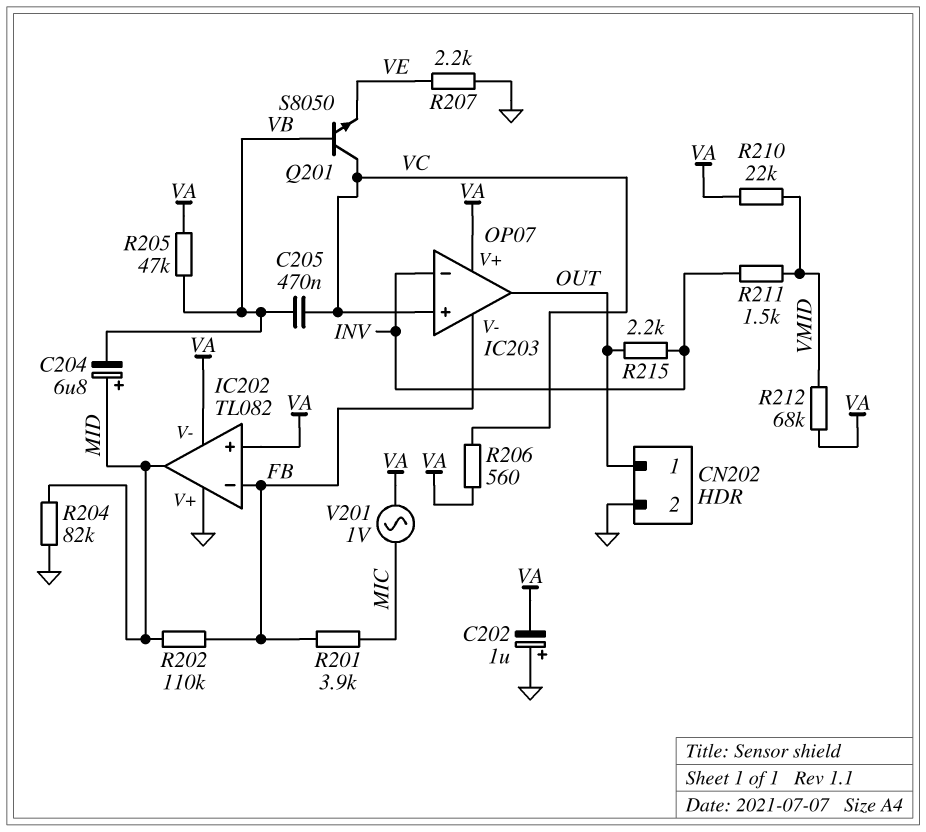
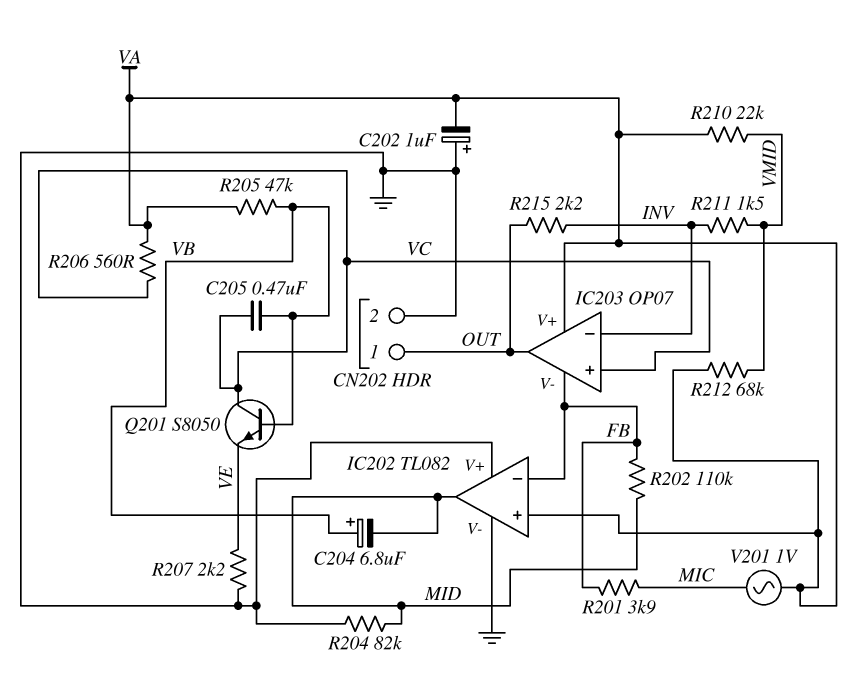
C204: 6.8uF (plus MID, minus VB) -> 6.8uF (plus VB, minus MID)
IC202 pin V-: VA -> GND

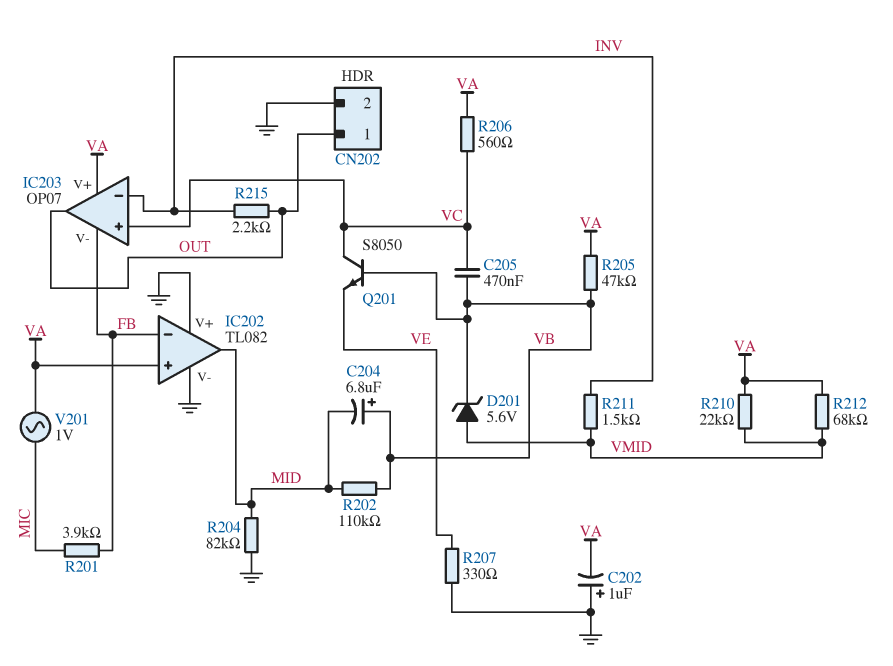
D201: none -> zener 5.6V (A VMID, K VB)
R202: 110k (FB, MID) -> 110k (MID, VB)
R207: 2.2k (GND, VE) -> 330 (GND, VE)

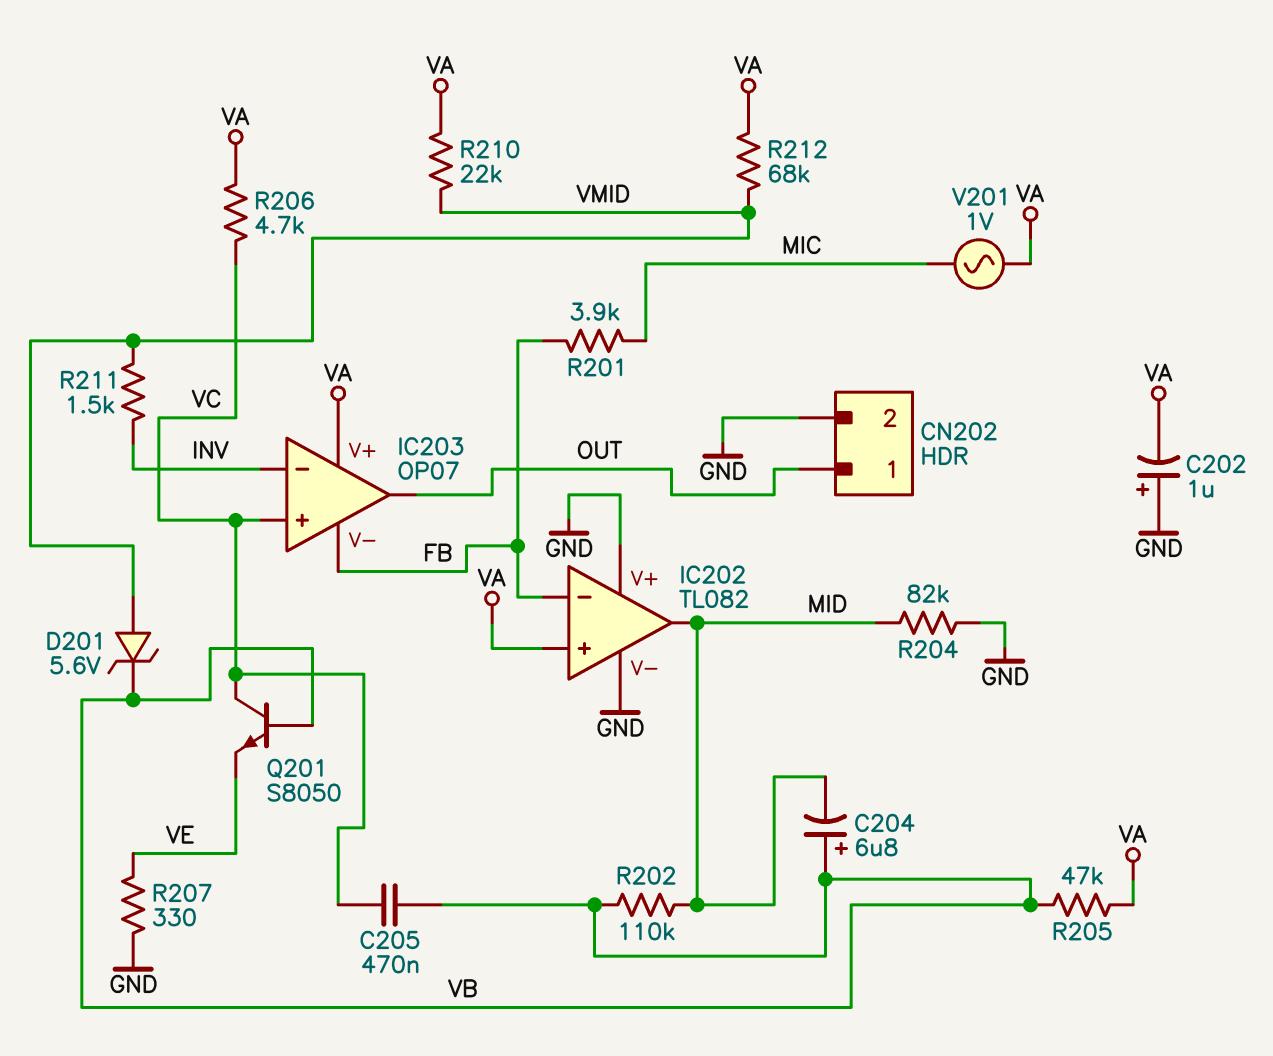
R206: 560 (VA, VC) -> 4.7k (VA, VC)
R215: 2.2k (INV, OUT) -> none

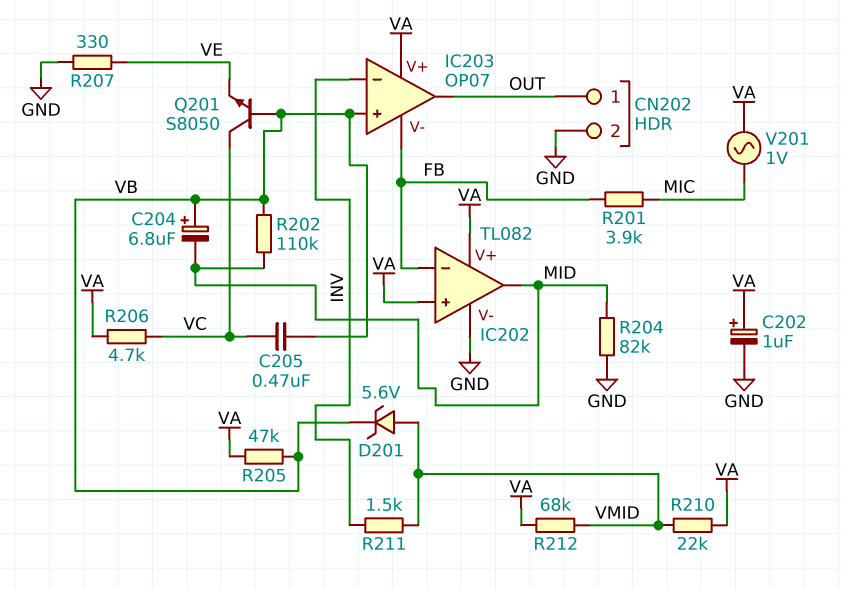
C202: 1uF (plus GND, minus VA) -> 1uF (plus VA, minus GND)
IC202 pin V+: GND -> VA
IC203 pin in+: VC -> VB

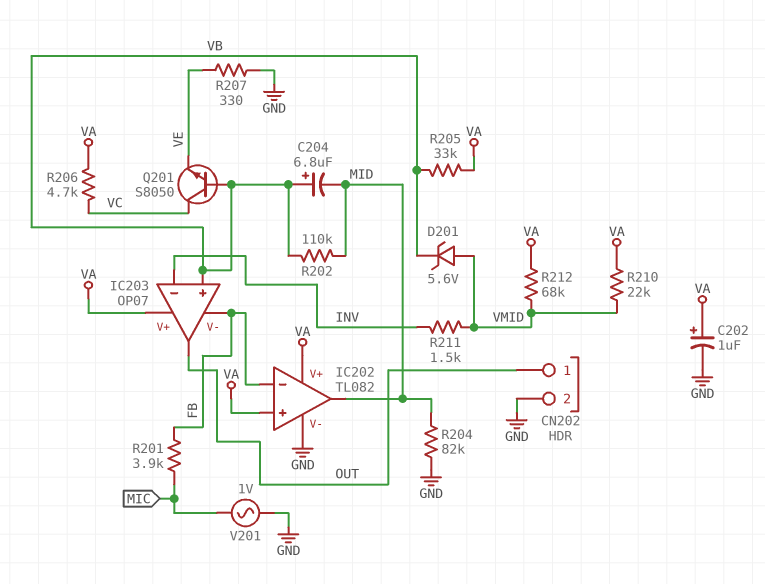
C205: 470nF (VB, VC) -> none
R205: 47k (VA, VB) -> 33k (VA, VB)
V201: AC 1V (MIC, VA) -> AC 1V (GND, MIC)

